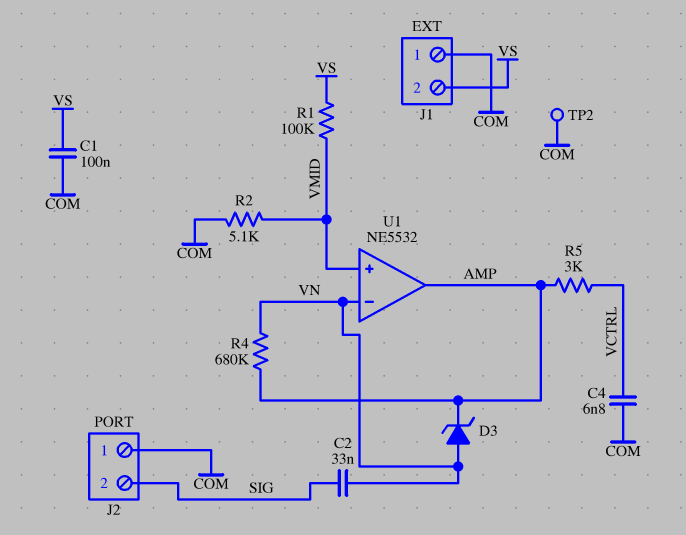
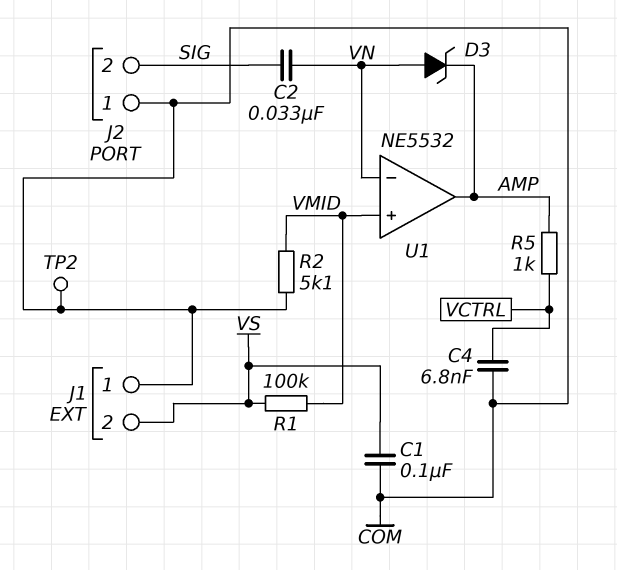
R4: 680k (AMP, VN) -> none
R5: 3k (AMP, VCTRL) -> 1k (AMP, VCTRL)

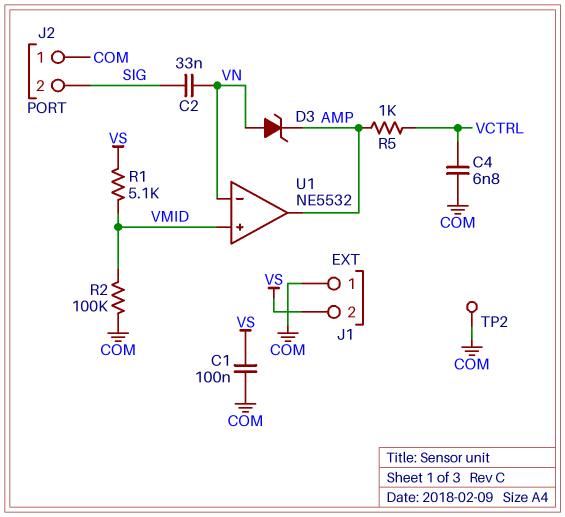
R1: 100k (VMID, VS) -> 5.1k (VMID, VS)
R2: 5.1k (COM, VMID) -> 100k (COM, VMID)

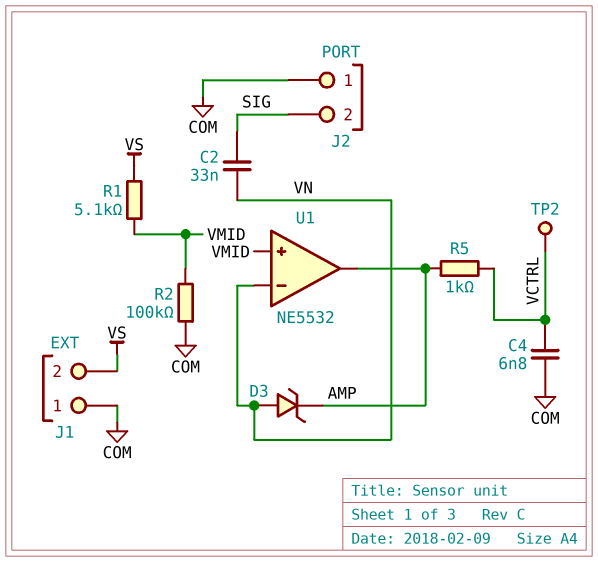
C1: 100nF (COM, VS) -> none
TP2: test point (COM) -> test point (VCTRL)

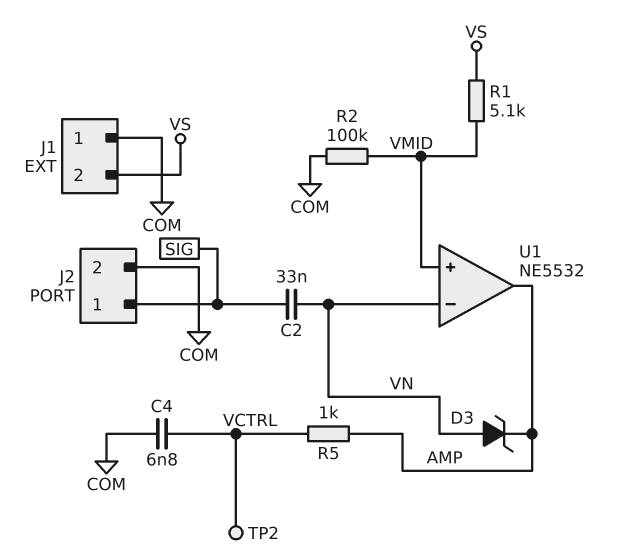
J2 pin 1: COM -> SIG
J2 pin 2: SIG -> COM

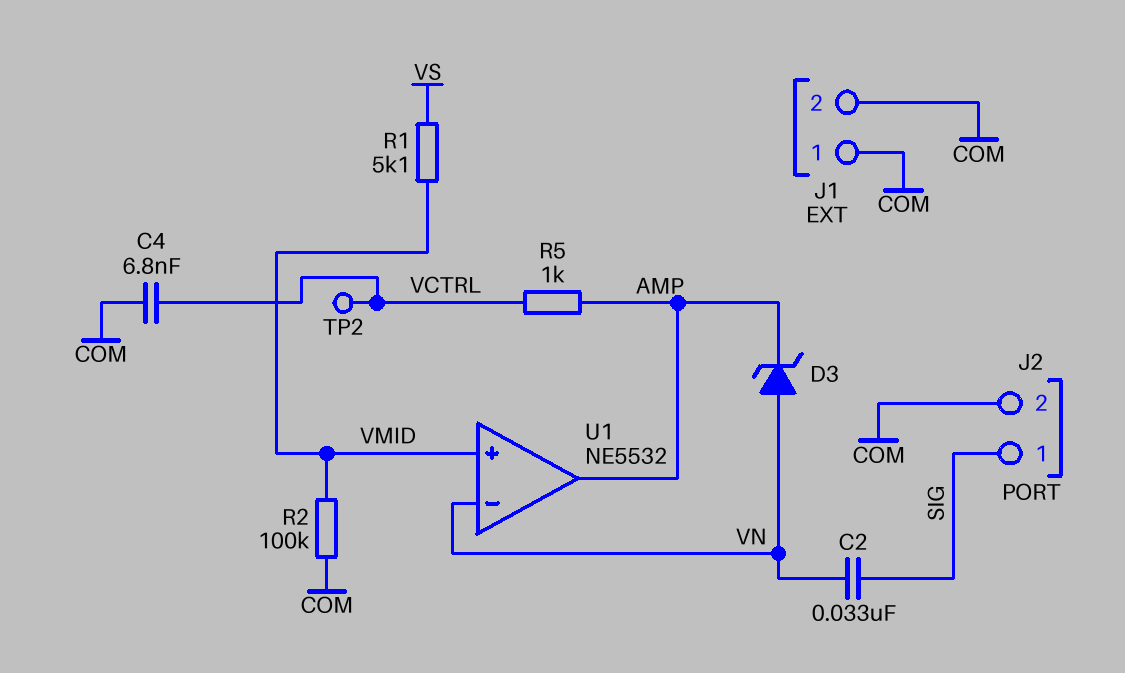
J1 pin 2: VS -> COM

